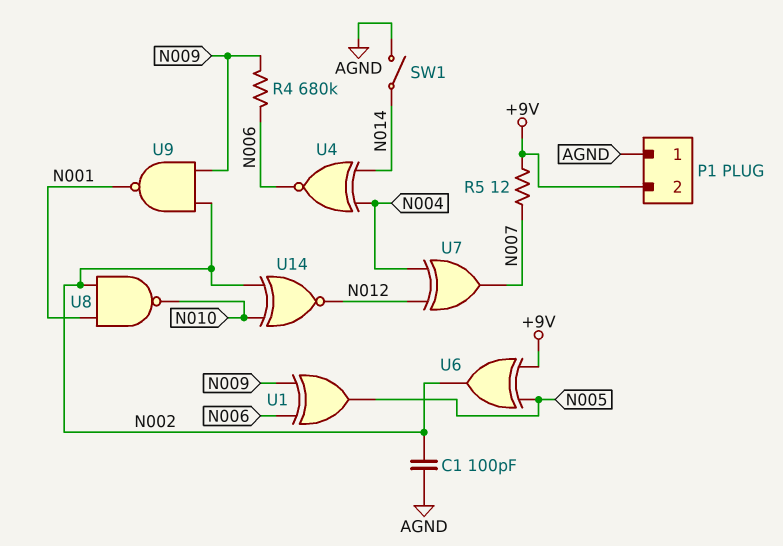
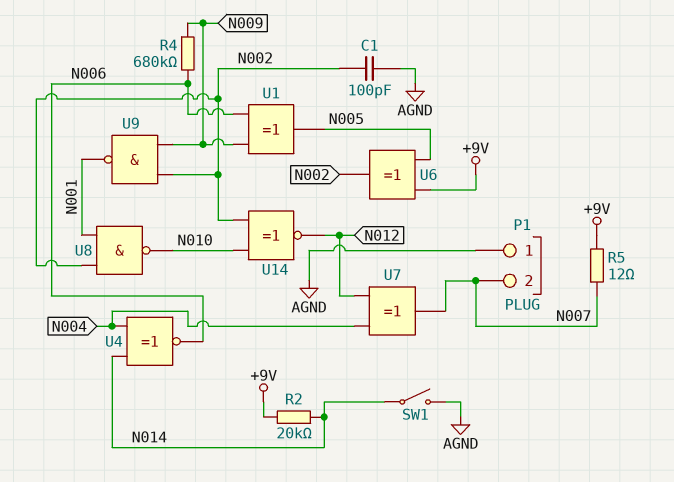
P1 pin 2: +9V -> N007
R2: none -> 20k (+9V, N014)

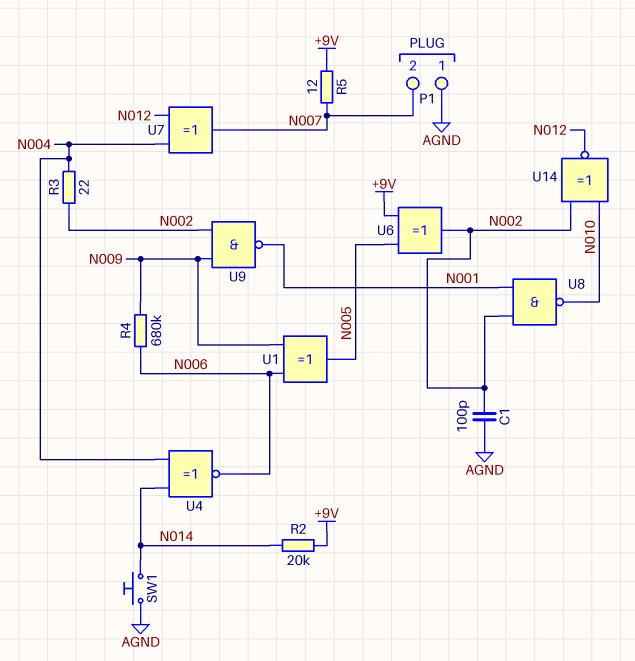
R3: none -> 22 (N002, N004)
SW1: switch (AGND, N014) -> button (AGND, N014)

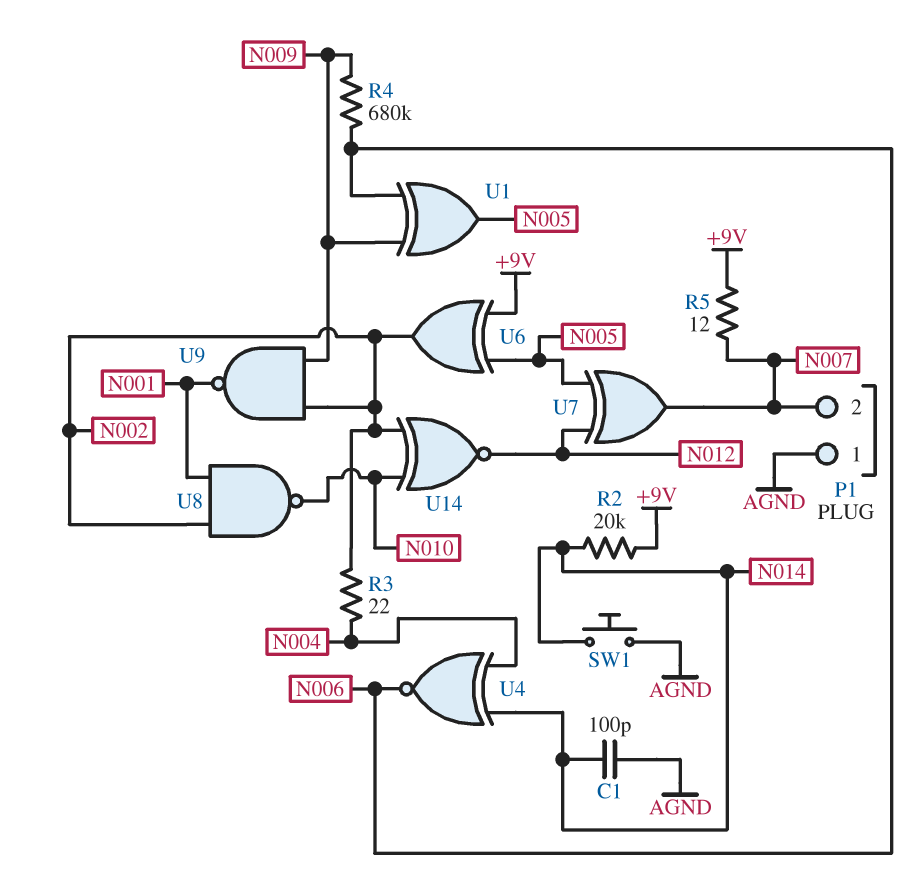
C1: 100pF (AGND, N002) -> 100pF (AGND, N014)
U7: XOR (in N004, in N012, out N007) -> XOR (in N005, in N012, out N007)

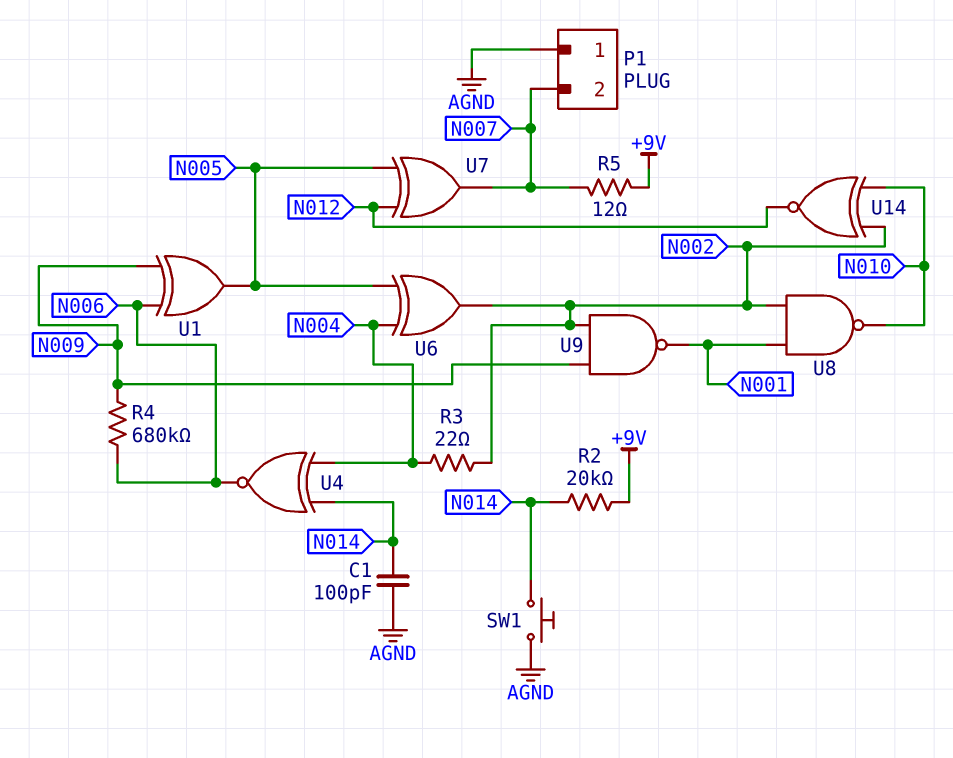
U6: XOR (in +9V, in N005, out N002) -> XOR (in N004, in N005, out N002)

